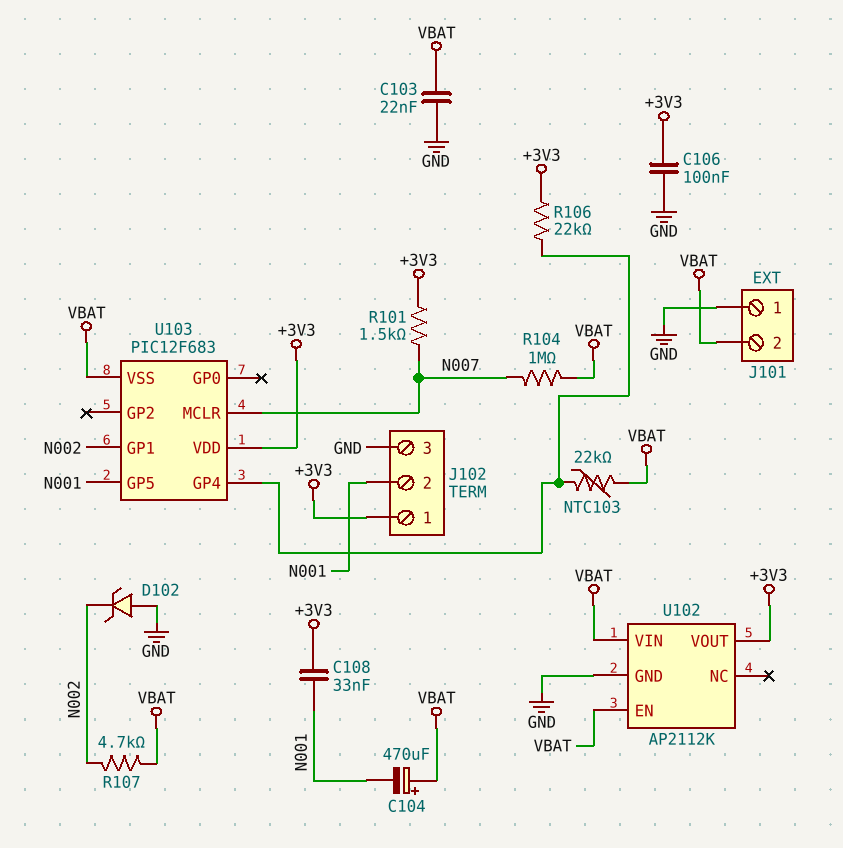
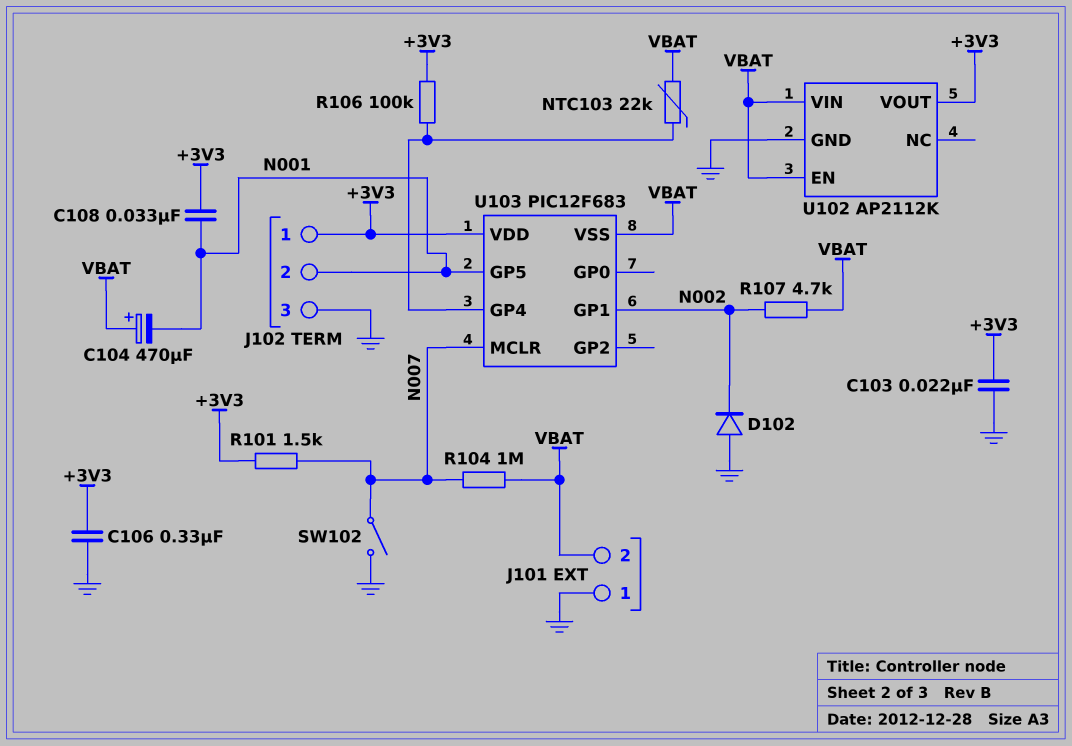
C103: 22nF (GND, VBAT) -> 22nF (+3V3, GND)
C106: 100nF (+3V3, GND) -> 330nF (+3V3, GND)
D102: zener (A GND, K N002) -> diode (A GND, K N002)
R106: 22k (+3V3, U103/GP4) -> 100k (+3V3, U103/GP4)
SW102: none -> switch (GND, N007)

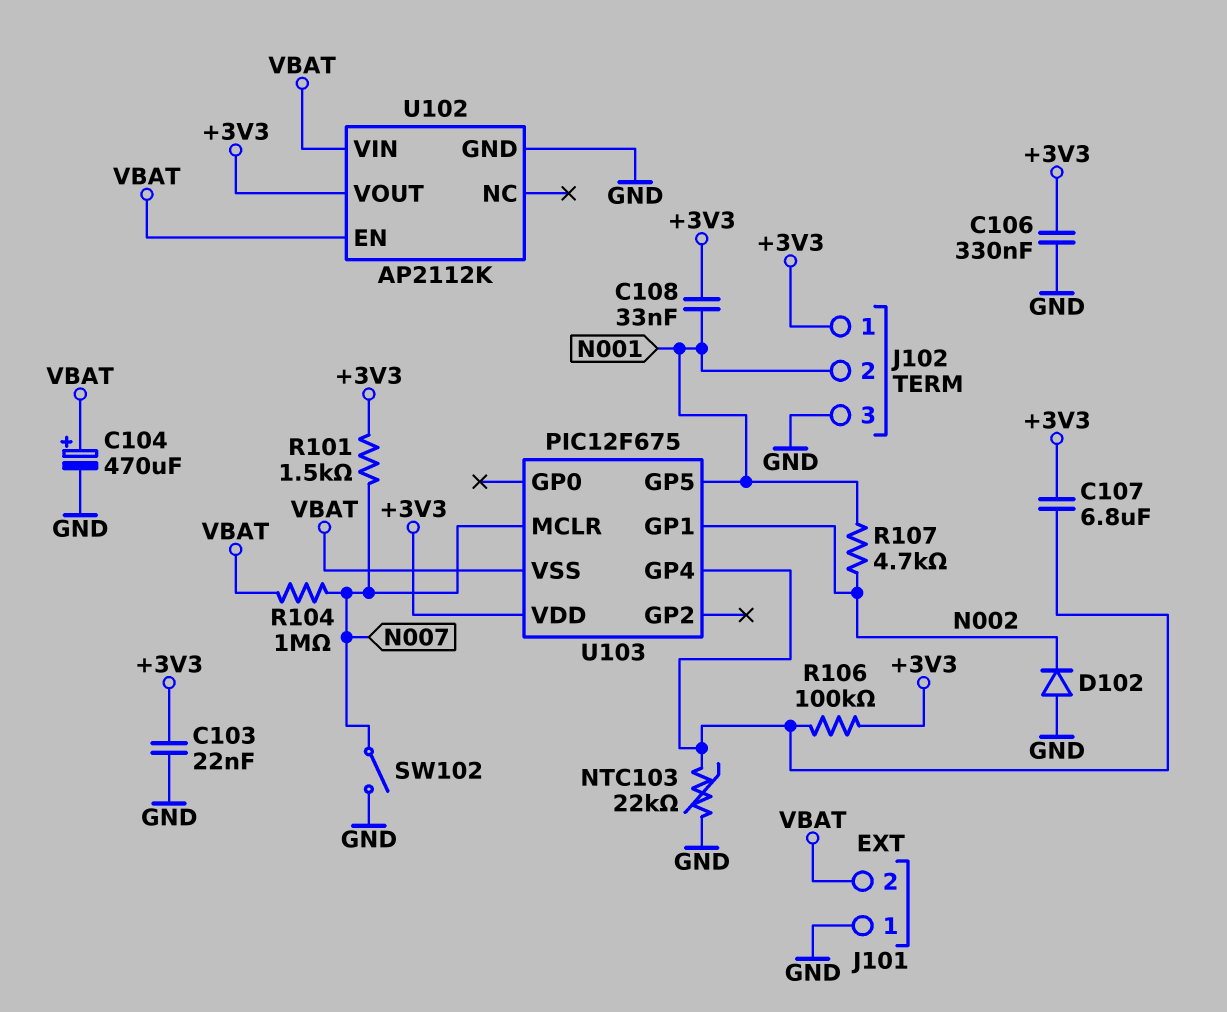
C104: 470uF (plus VBAT, minus N001) -> 470uF (plus VBAT, minus GND)
C107: none -> 6.8uF (+3V3, U103/GP4)
NTC103: 22k (U103/GP4, VBAT) -> 22k (GND, U103/GP4)
R107: 4.7k (N002, VBAT) -> 4.7k (N001, N002)
U103: PIC12F683 -> PIC12F675

